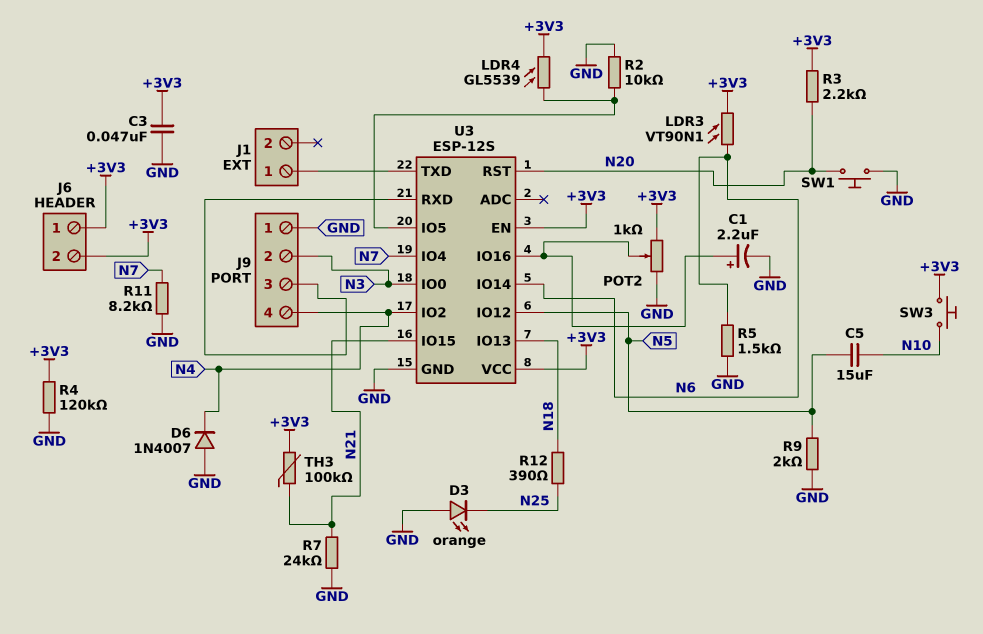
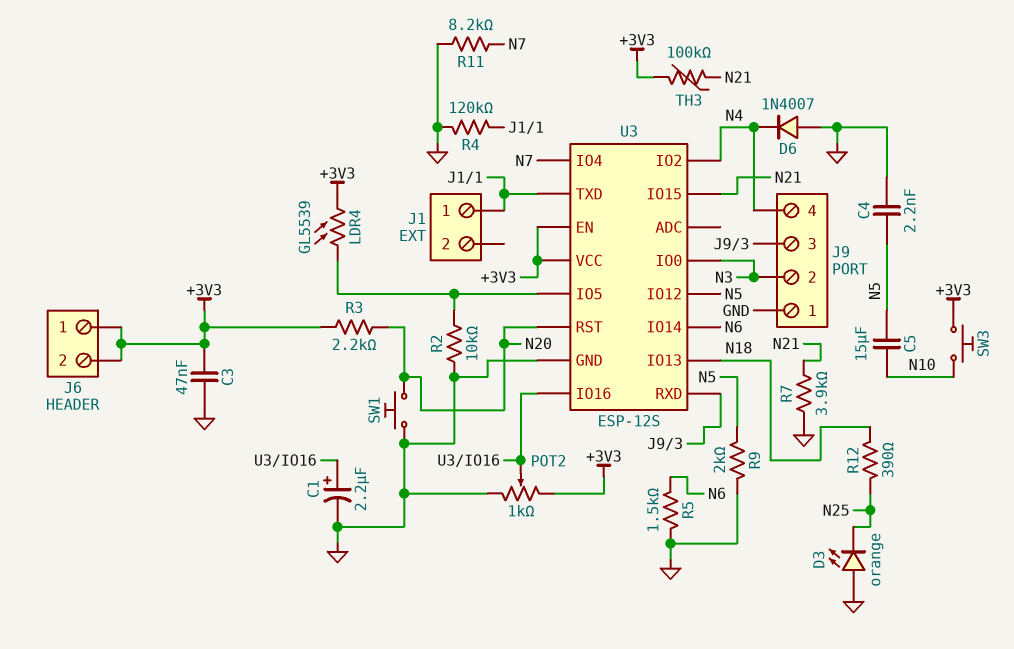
C4: none -> 2.2nF (GND, N5)
LDR3: VT90N1 (+3V3, N6) -> none
R4: 120k (+3V3, GND) -> 120k (GND, J1/1)
R7: 24k (GND, N21) -> 3.9k (GND, N21)

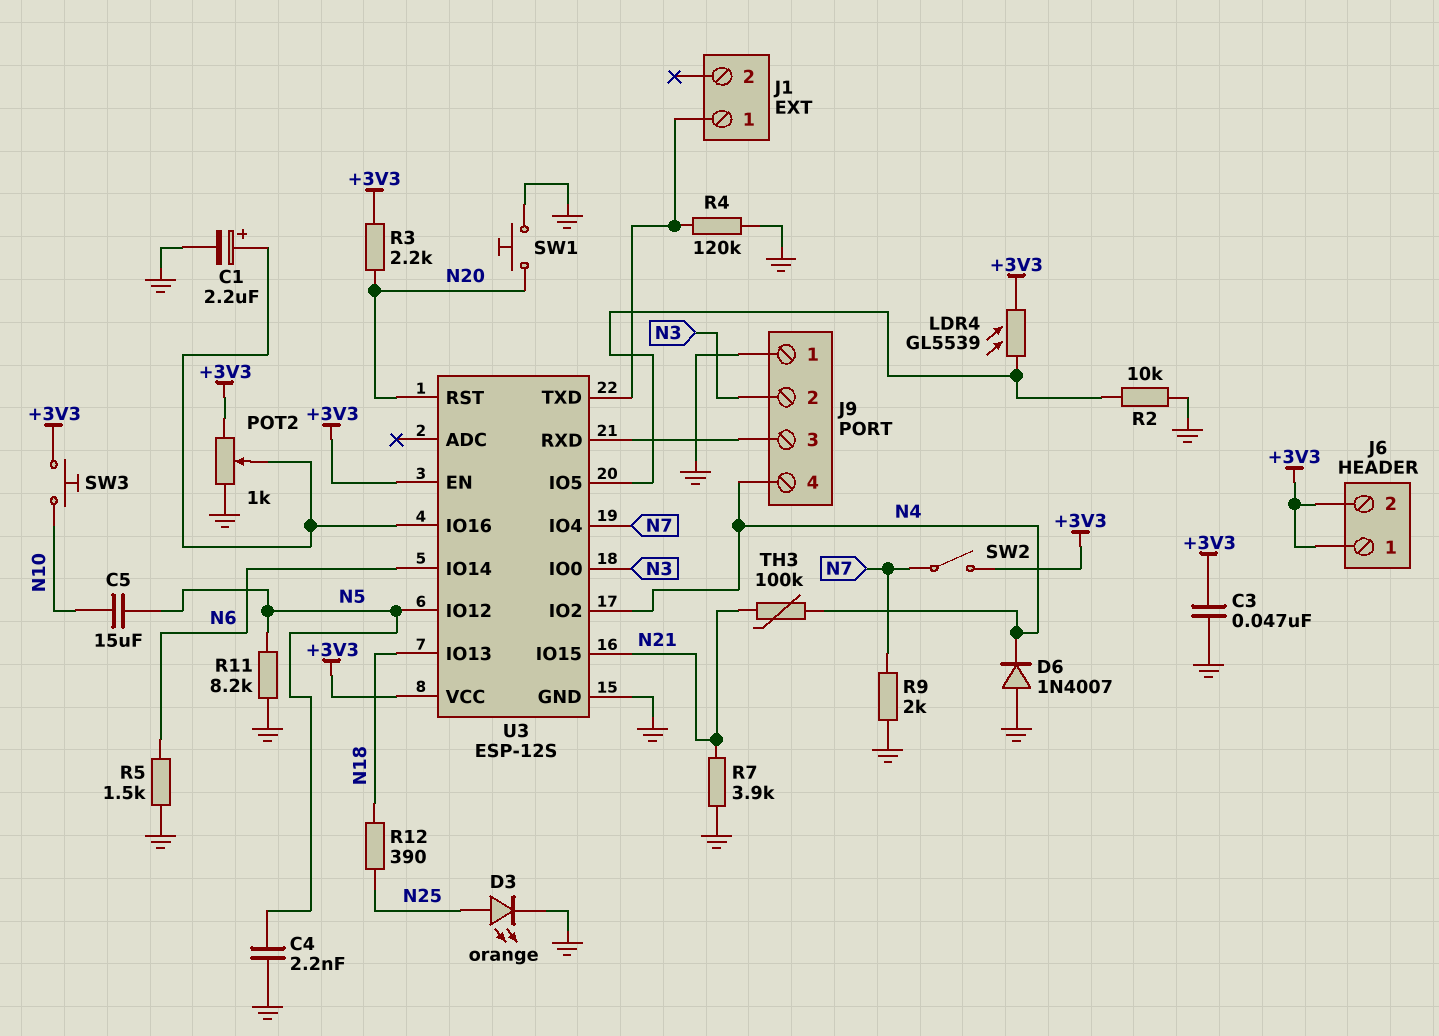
D3: LED orange (A GND, K N25) -> LED orange (A N25, K GND)
R9: 2k (GND, N5) -> 2k (GND, N7)
R11: 8.2k (GND, N7) -> 8.2k (GND, N5)
SW2: none -> switch (+3V3, N7)
TH3: 100k (+3V3, N21) -> 100k (N4, N21)

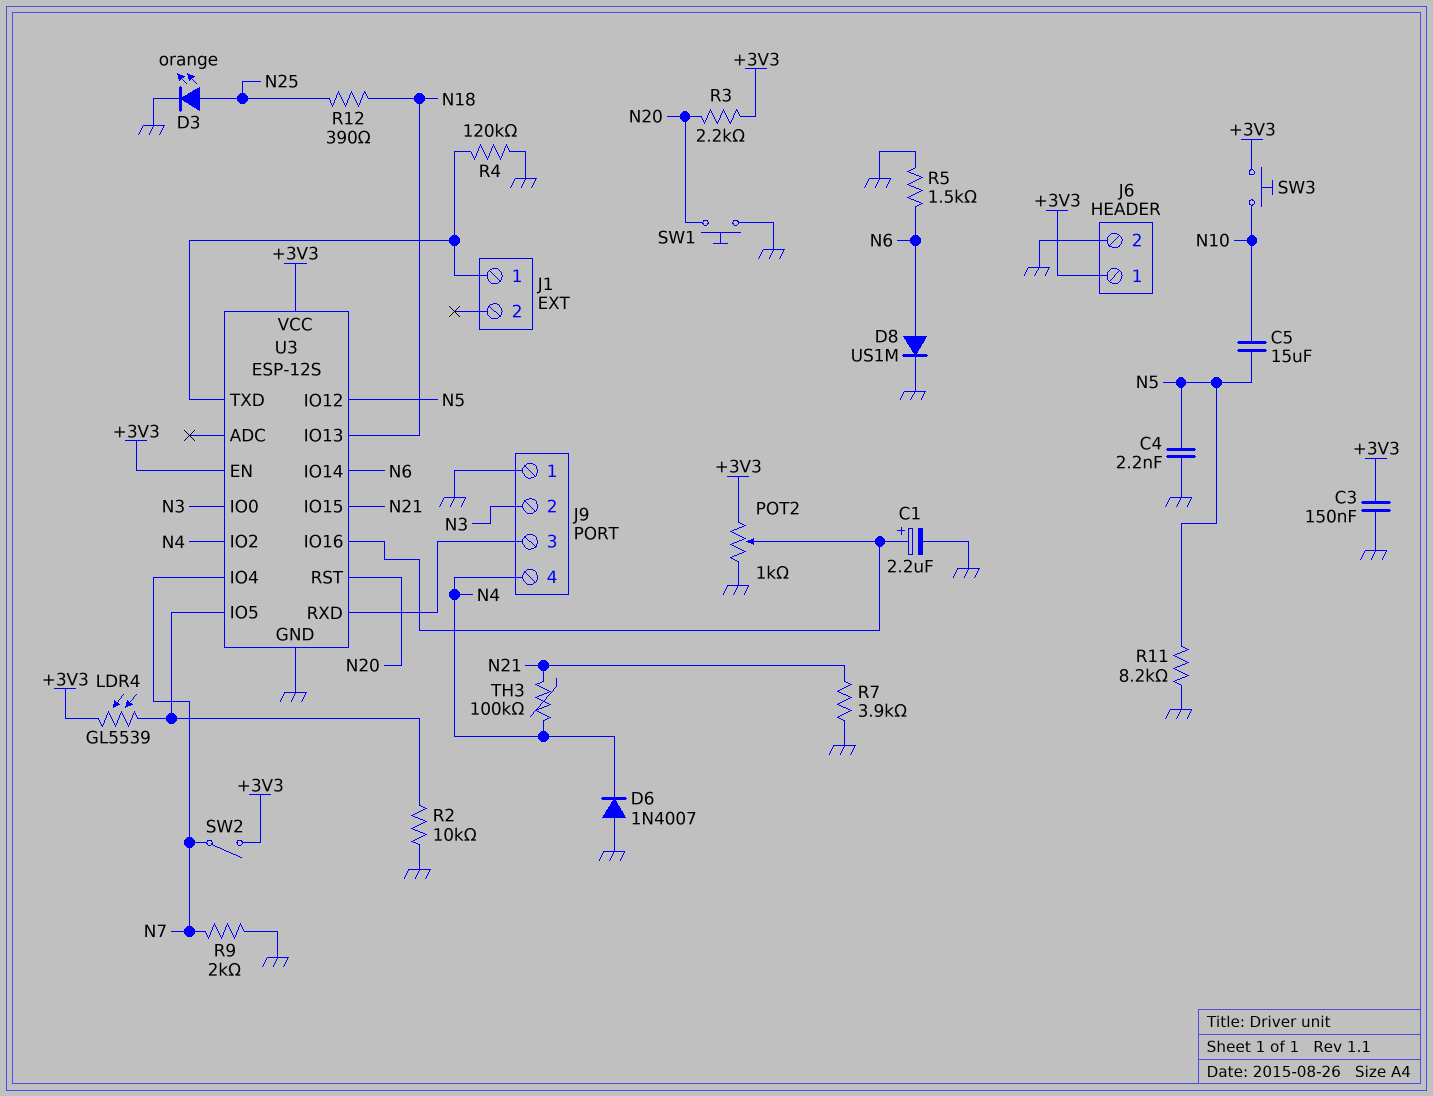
C3: 47nF (+3V3, GND) -> 150nF (+3V3, GND)
D8: none -> diode US1M (A N6, K GND)
J6 pin 2: +3V3 -> GND

